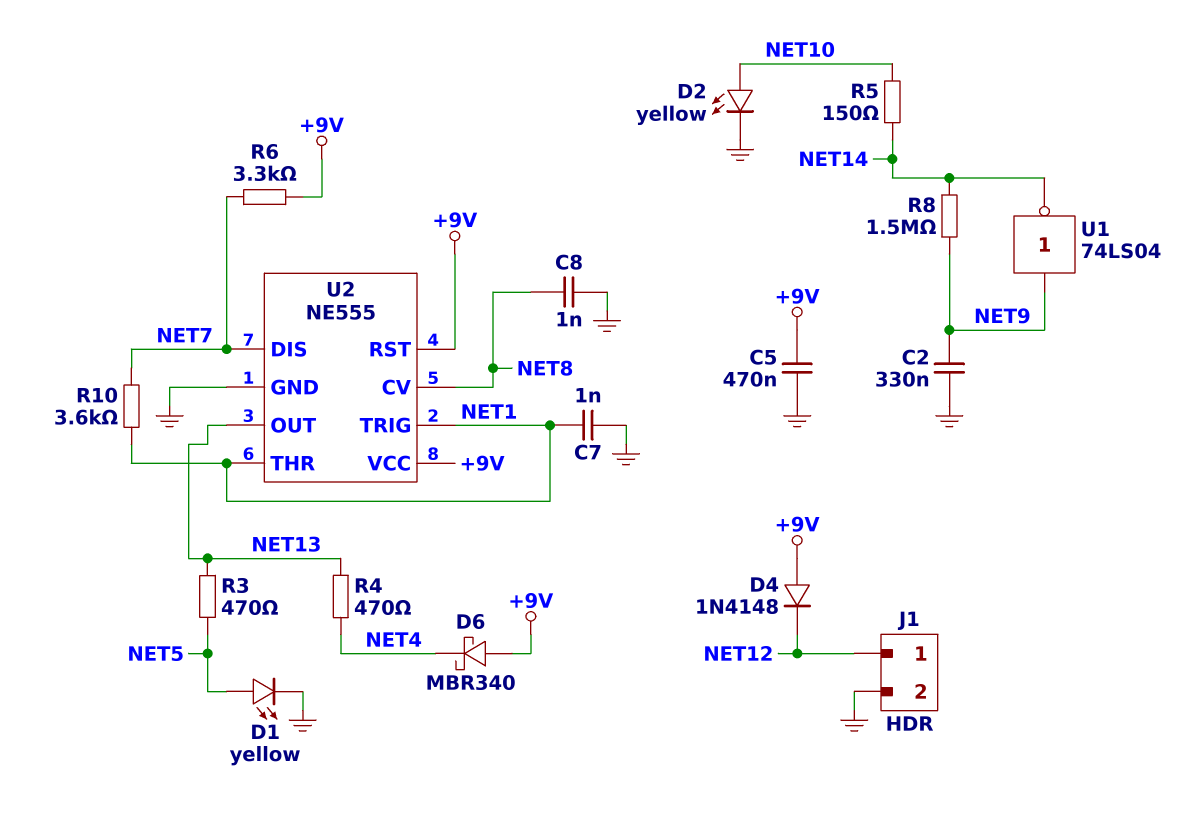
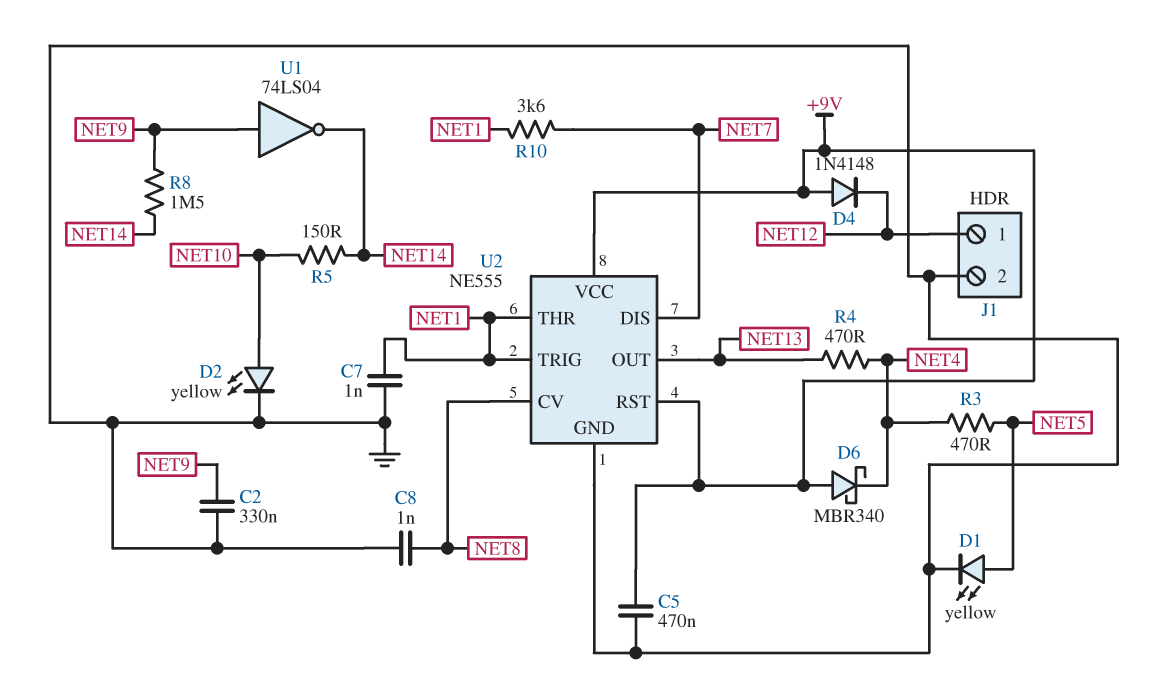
R3: 470 (NET5, NET13) -> 470 (NET4, NET5)
R6: 3.3k (+9V, NET7) -> none

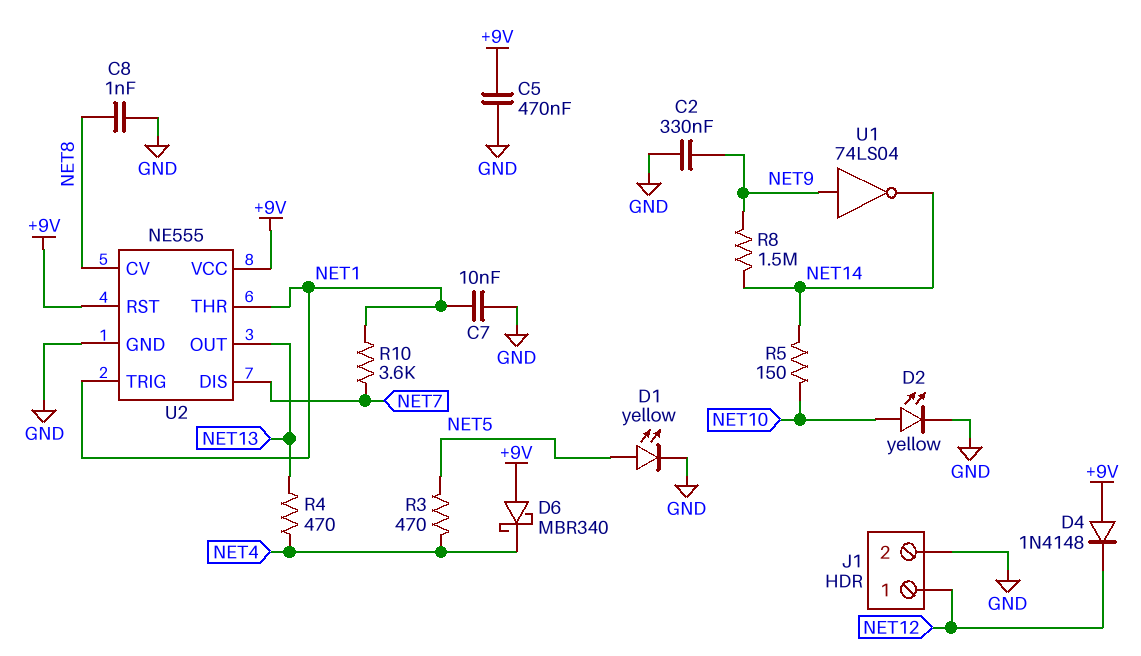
C7: 1nF (GND, NET1) -> 10nF (GND, NET1)

